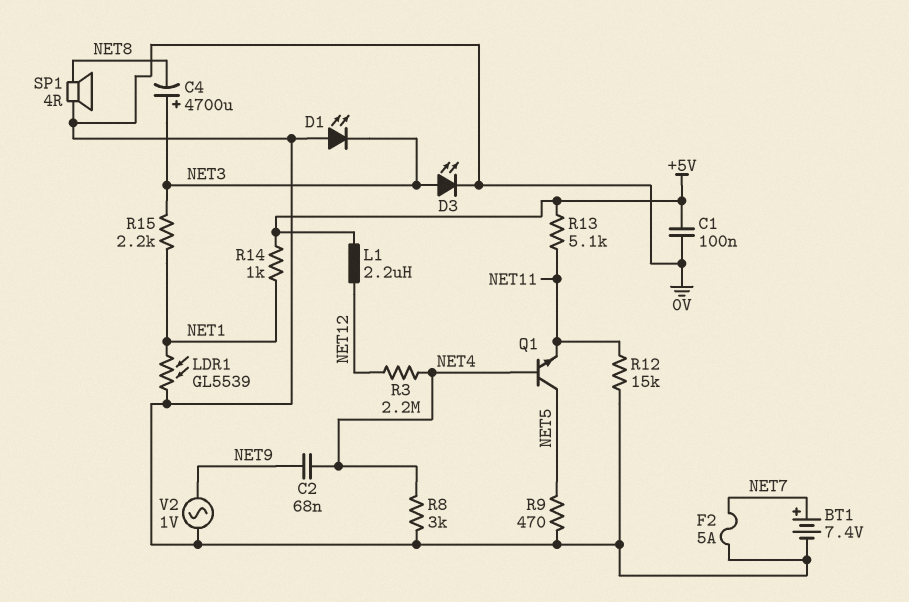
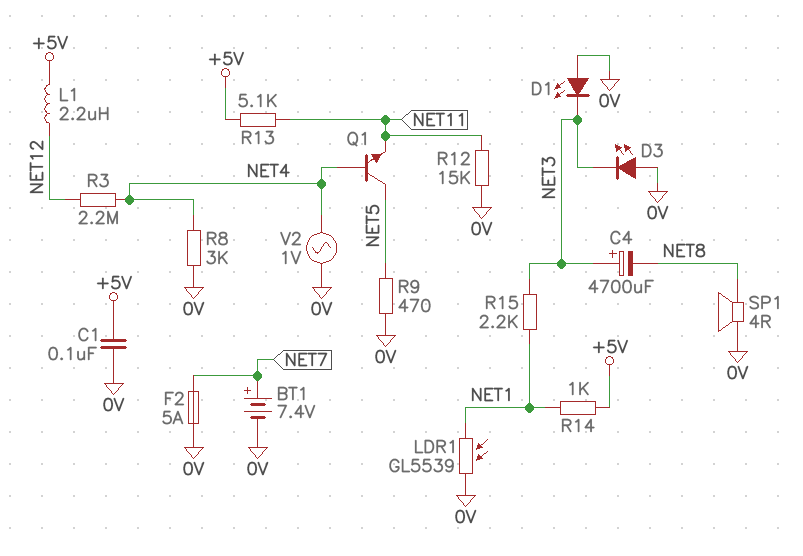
C2: 68nF (NET4, NET9) -> none
D3: LED (A NET3, K 0V) -> LED (A 0V, K NET3)
V2: AC 1V (0V, NET9) -> AC 1V (0V, NET4)

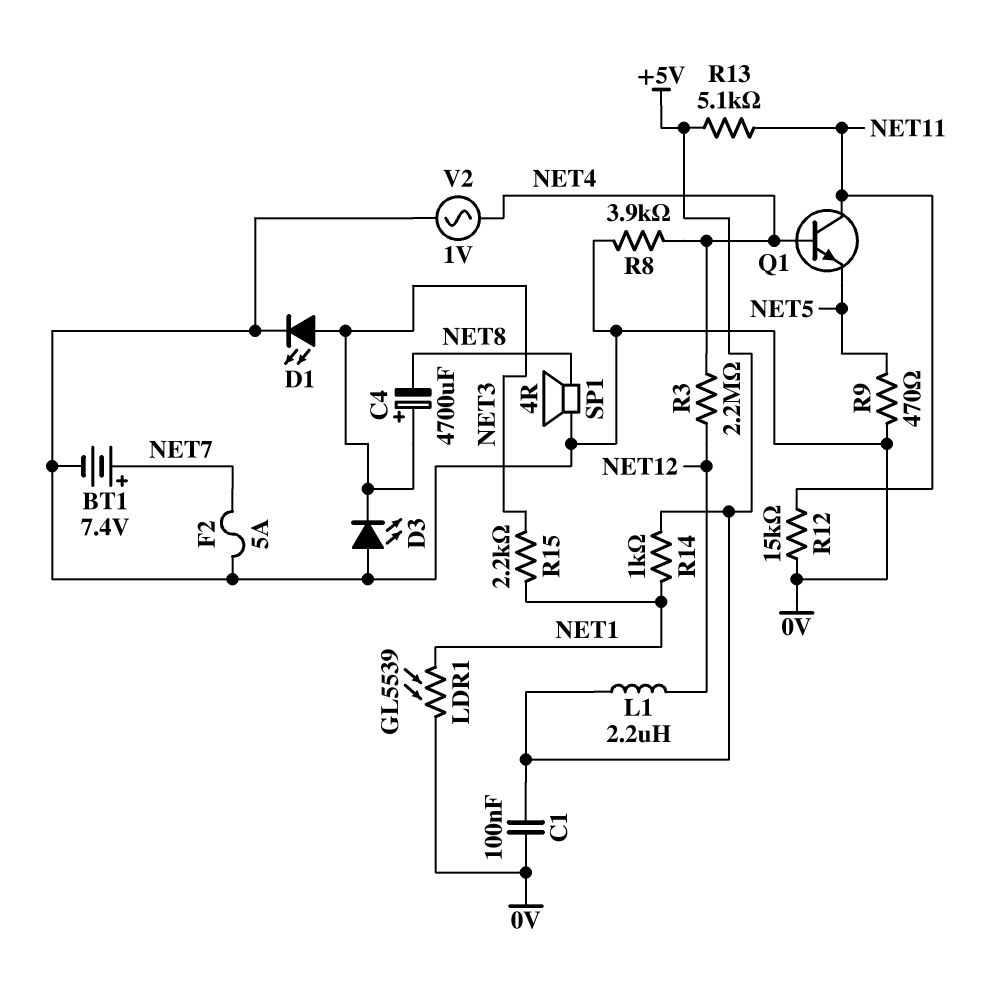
D1: LED (A 0V, K NET3) -> LED (A NET3, K 0V)
Q1: NPN (B NET4, C NET5, E NET11) -> NPN (B NET4, C NET11, E NET5)
R8: 3k (0V, NET4) -> 3.9k (0V, NET4)

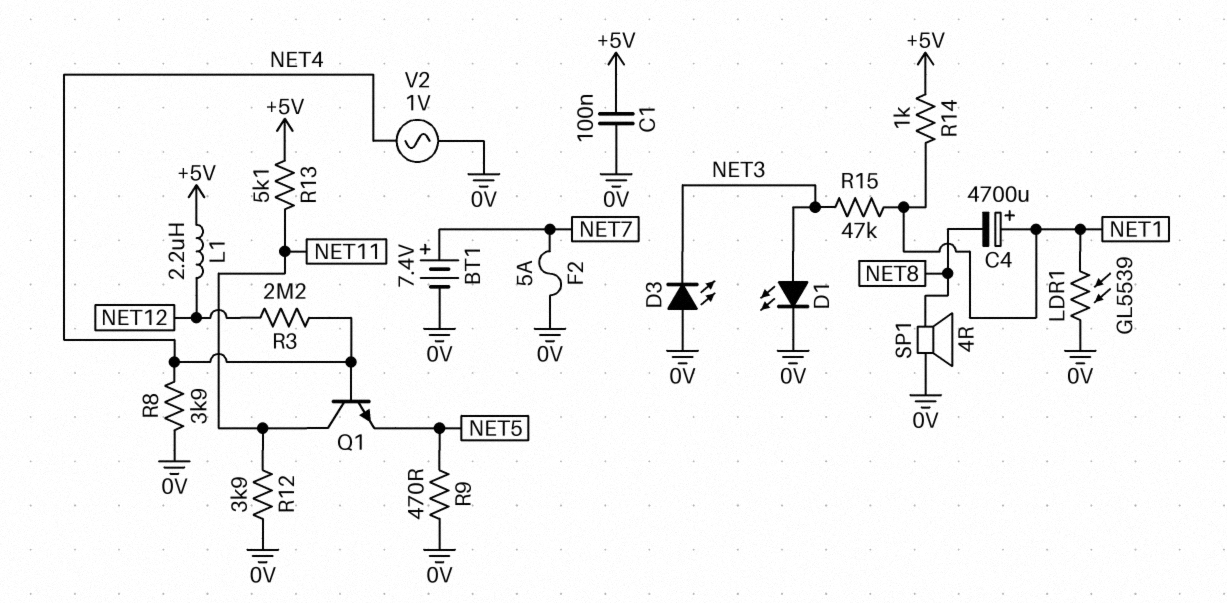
C4: 4700uF (plus NET3, minus NET8) -> 4700uF (plus NET1, minus NET8)
R12: 15k (0V, NET11) -> 3.9k (0V, NET11)
R15: 2.2k (NET1, NET3) -> 47k (NET1, NET3)

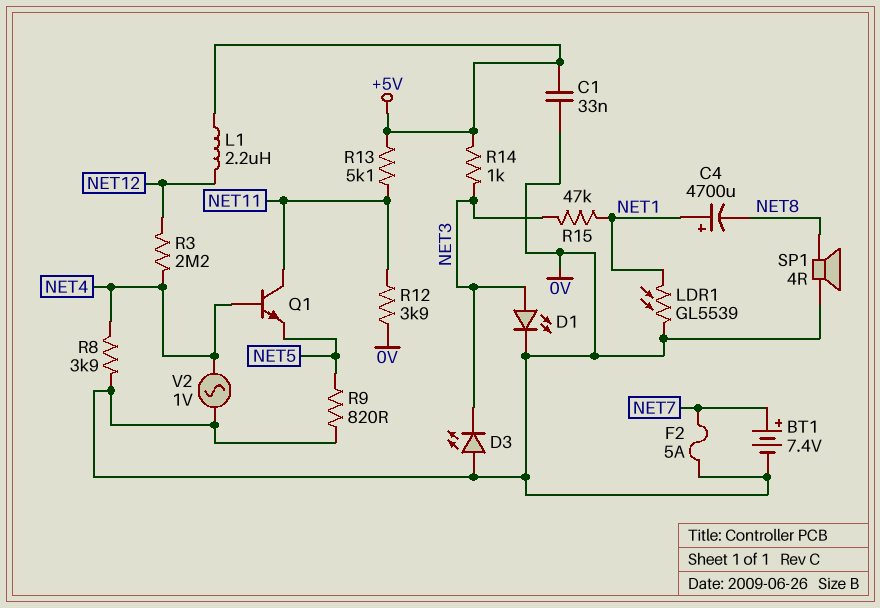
C1: 100nF (+5V, 0V) -> 33nF (+5V, 0V)
R9: 470 (0V, NET5) -> 820 (0V, NET5)
R14: 1k (+5V, NET1) -> 1k (+5V, NET3)

